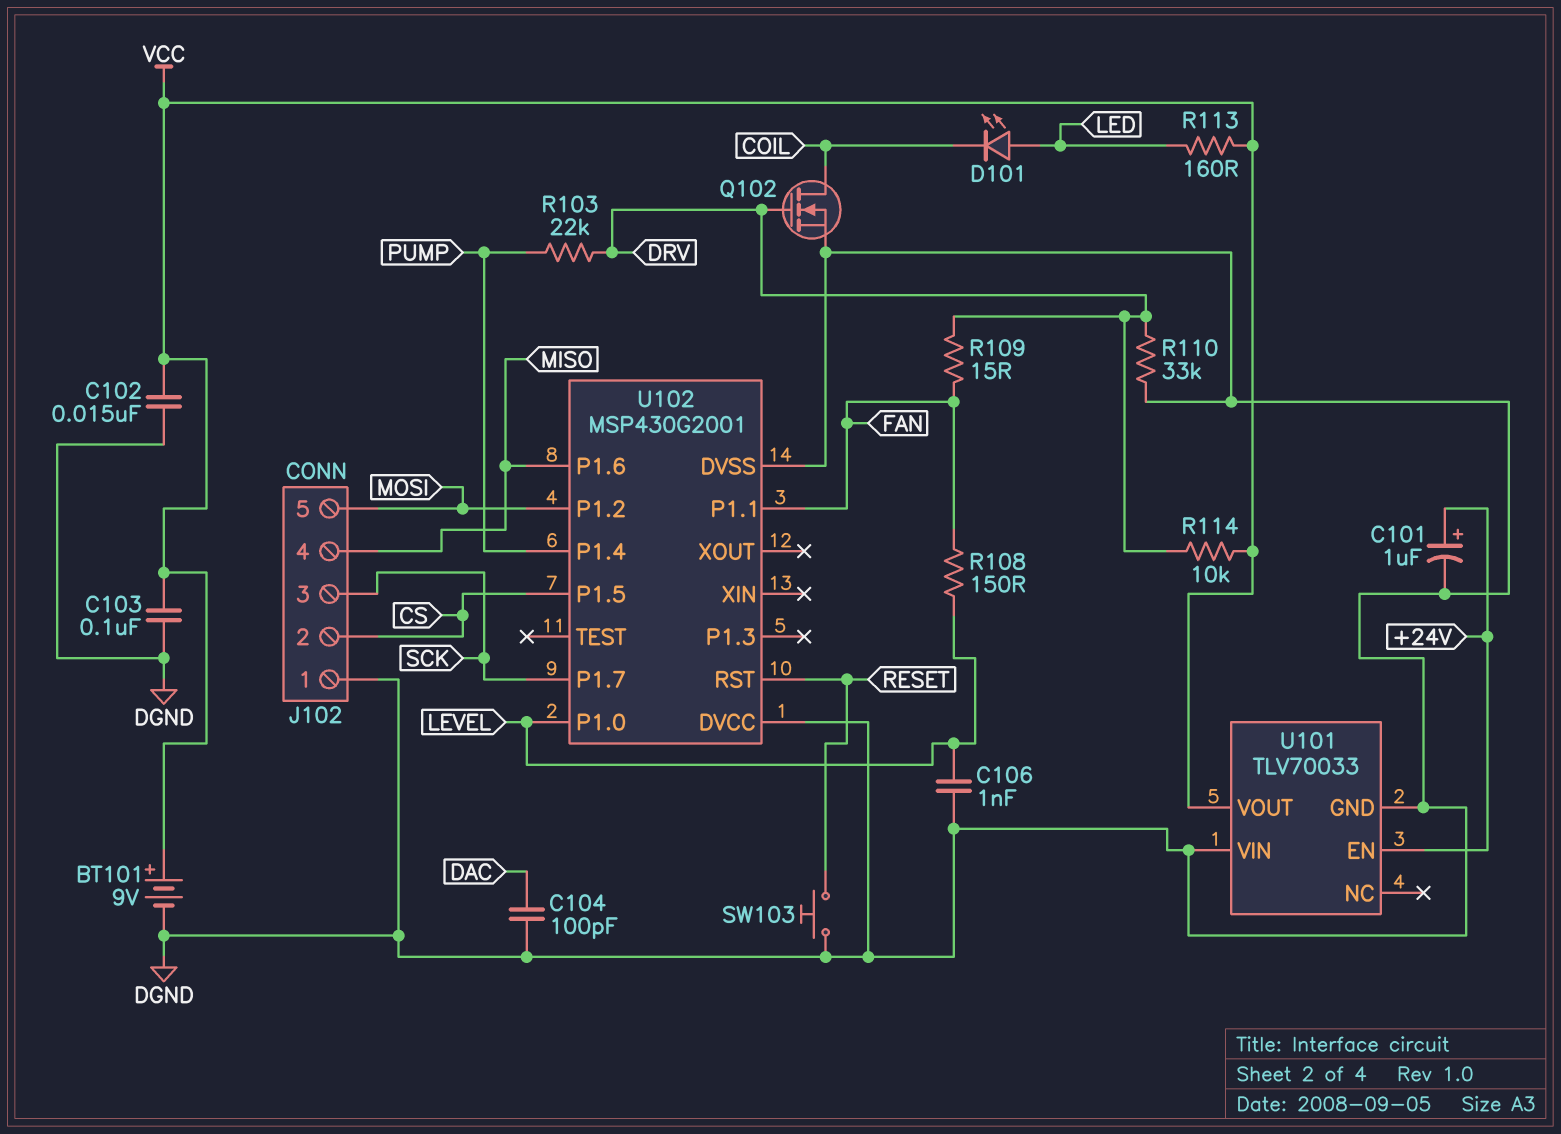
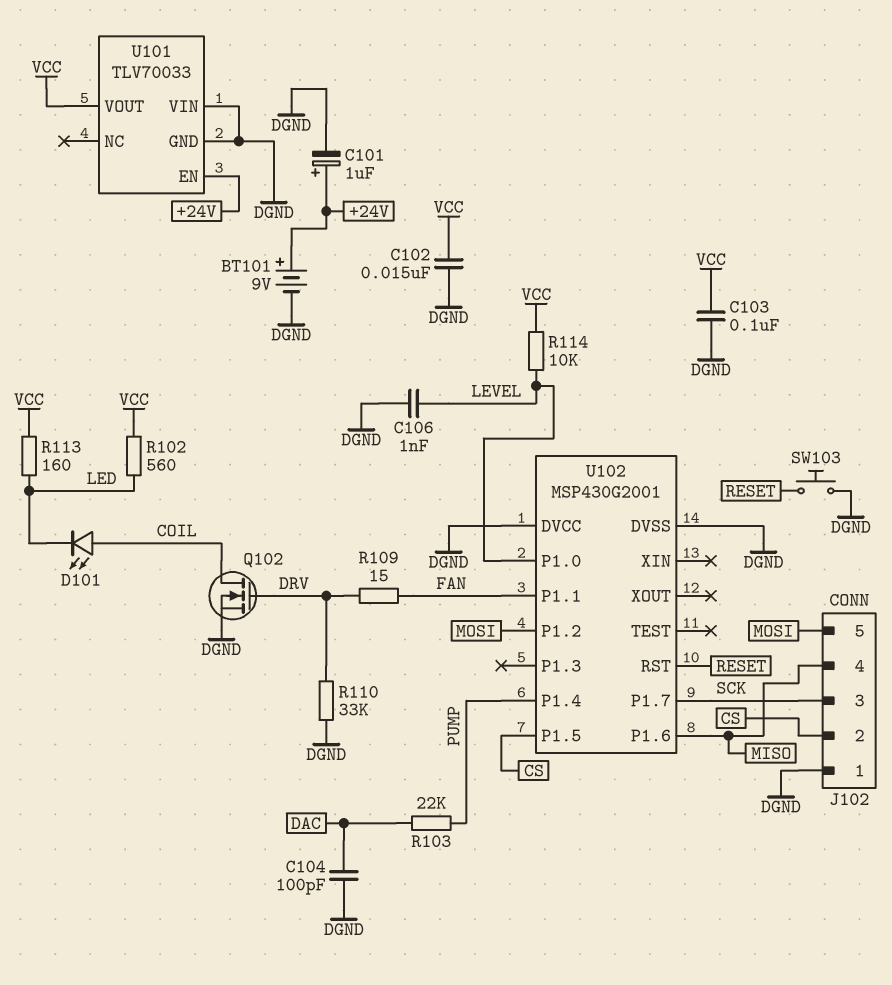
BT101: 9V (plus VCC, minus DGND) -> 9V (plus +24V, minus DGND)
D101: LED (A LED, K COIL) -> LED (A COIL, K LED)
R102: none -> 560 (LED, VCC)
R103: 22k (DRV, PUMP) -> 22k (DAC, PUMP)
R108: 150 (FAN, LEVEL) -> none
R114: 10k (DRV, VCC) -> 10k (LEVEL, VCC)

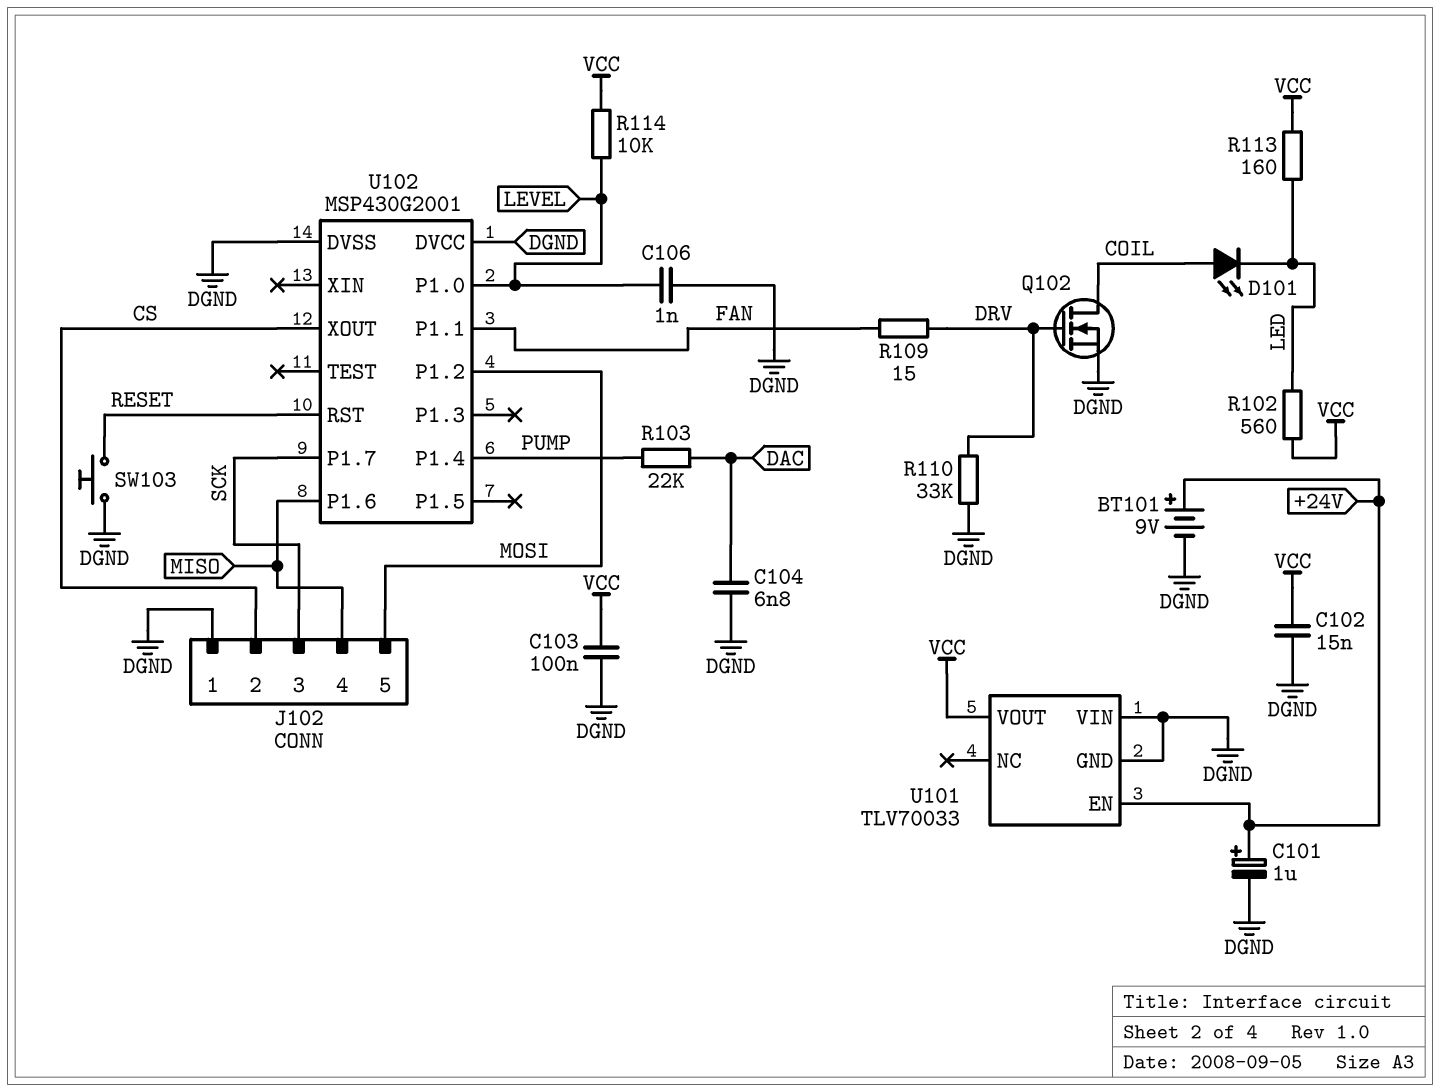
C104: 100pF (DAC, DGND) -> 6.8nF (DAC, DGND)
U102 pin P1.5: CS -> none
U102 pin XOUT: none -> CS

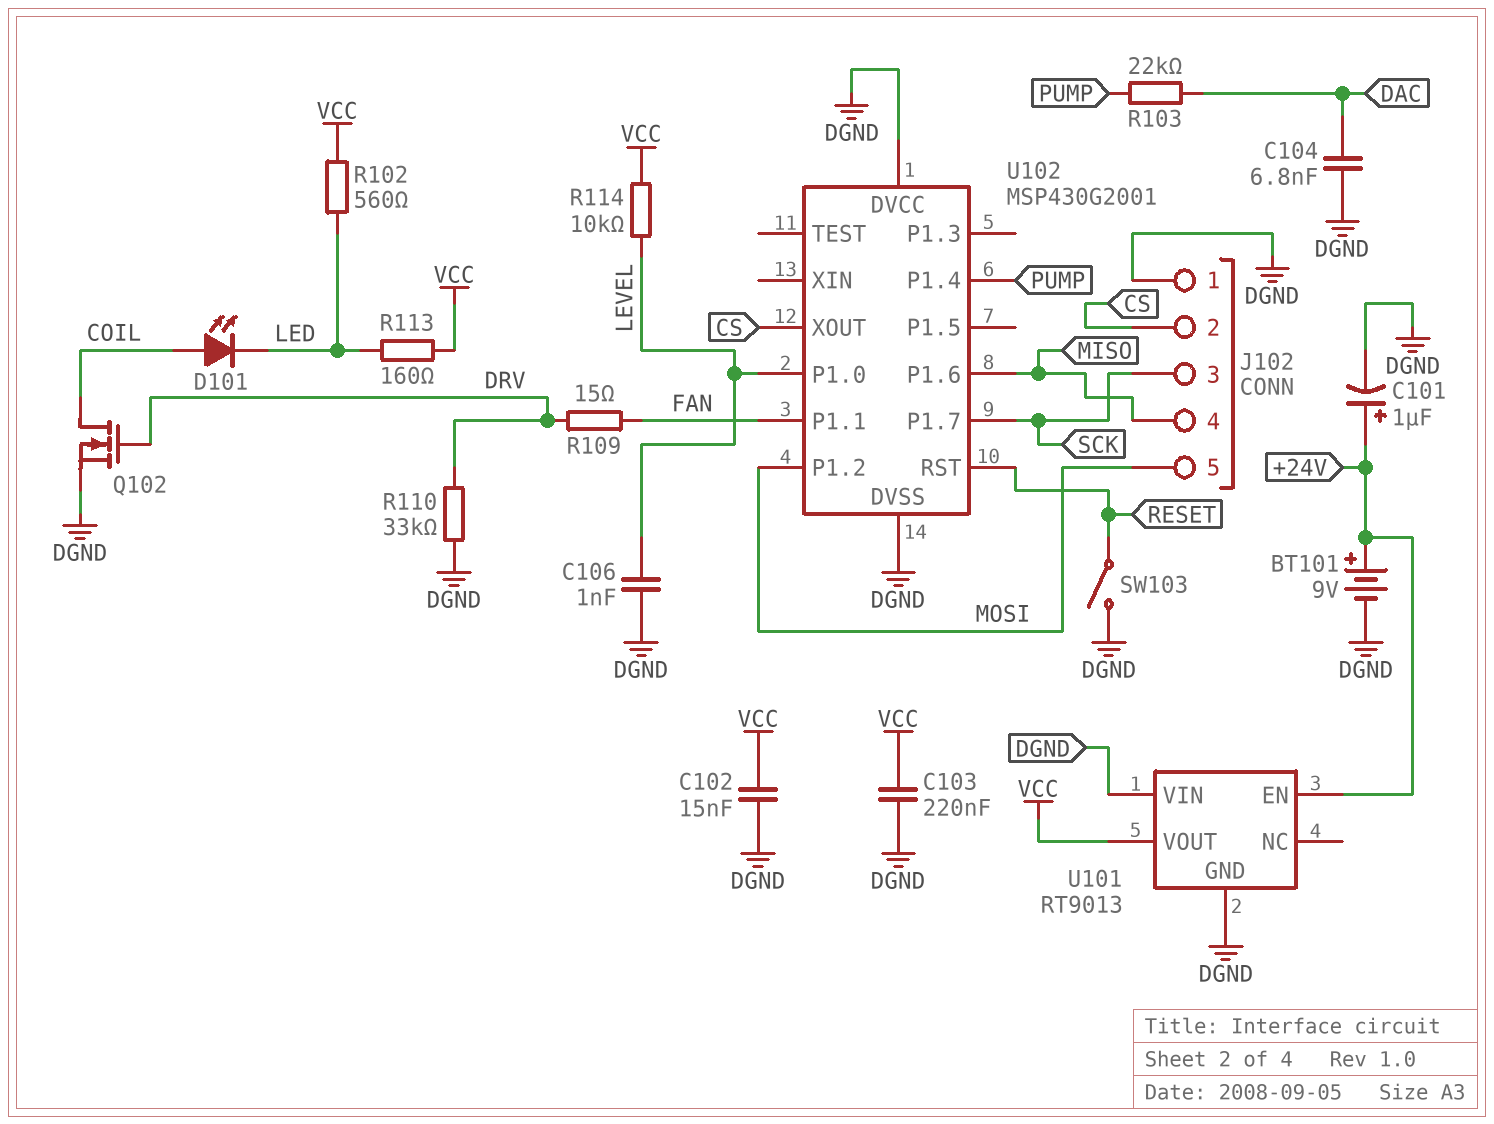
C103: 100nF (DGND, VCC) -> 220nF (DGND, VCC)
SW103: button (DGND, RESET) -> switch (DGND, RESET)
U101: TLV70033 -> RT9013

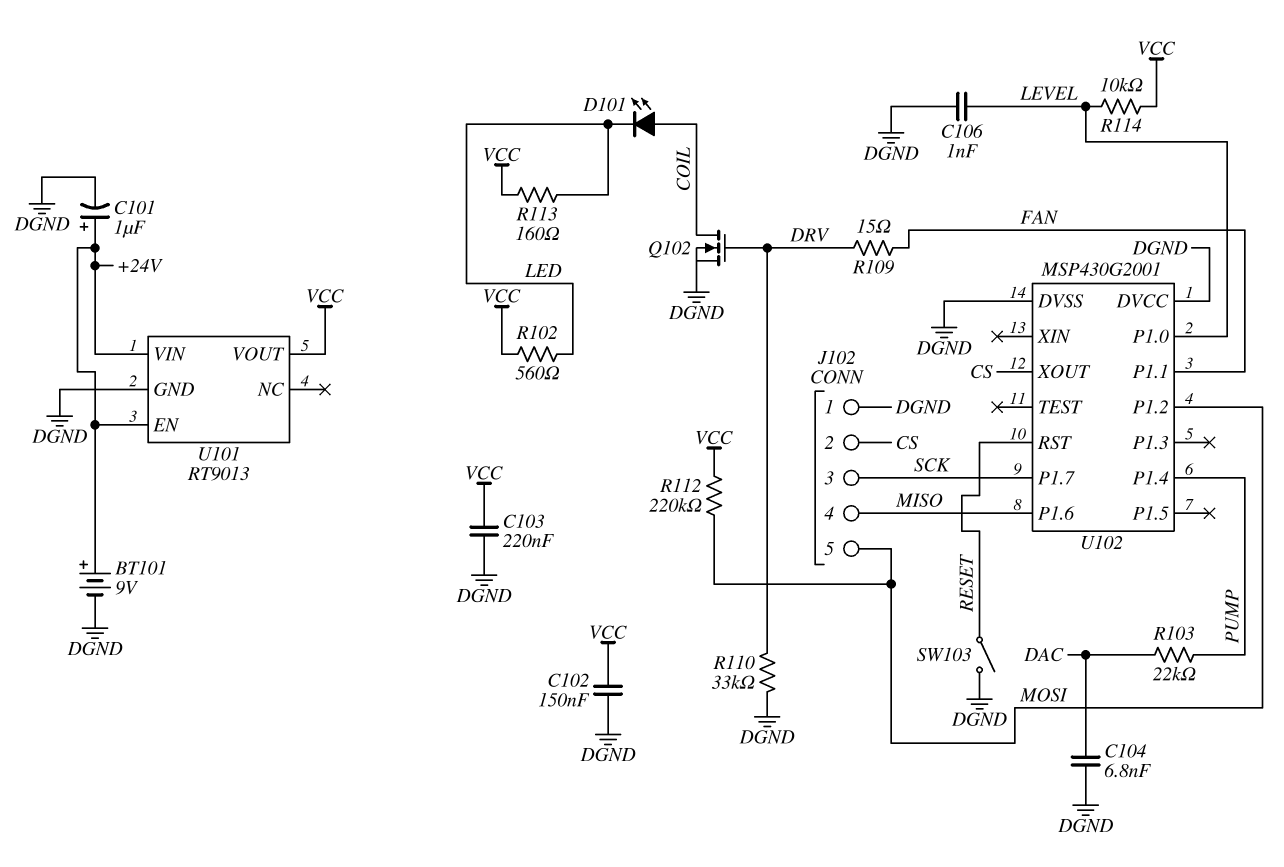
C102: 15nF (DGND, VCC) -> 150nF (DGND, VCC)
R112: none -> 220k (MOSI, VCC)
U101 pin VIN: DGND -> +24V

